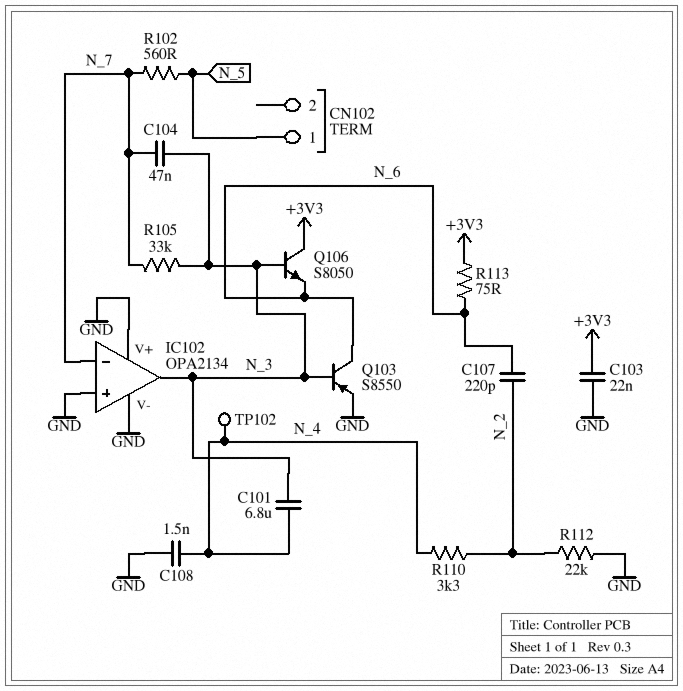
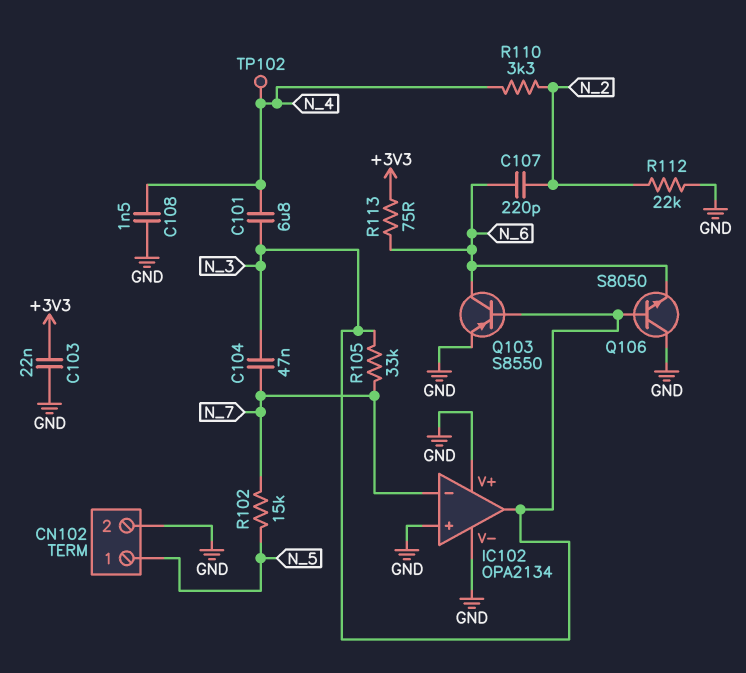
CN102 pin 2: none -> GND
Q106: NPN S8050 (B N_3, C +3V3, E N_6) -> NPN S8050 (B N_3, C GND, E N_6)
R102: 560 (N_5, N_7) -> 15k (N_5, N_7)

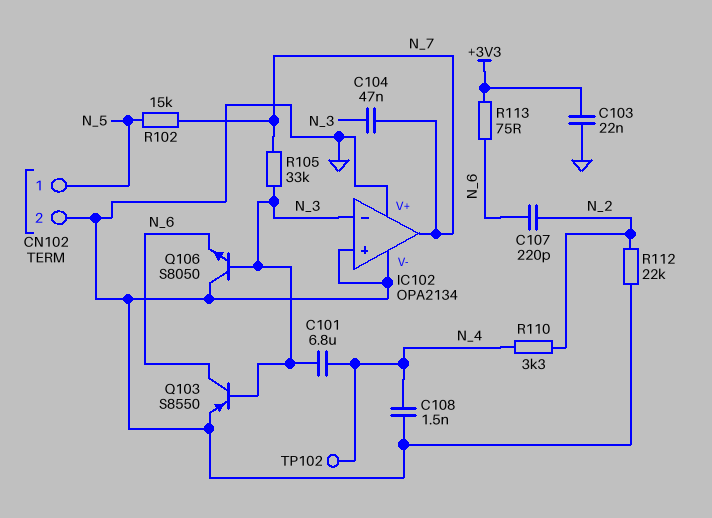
IC102 pin in-: N_7 -> N_3
IC102 pin out: N_3 -> N_7

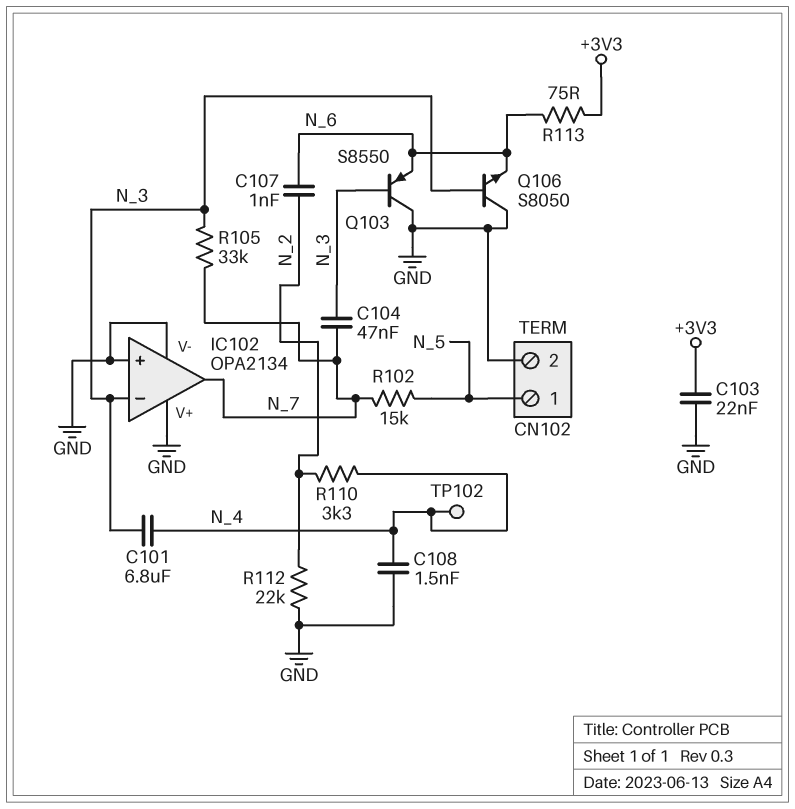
C107: 220pF (N_2, N_6) -> 1nF (N_2, N_6)
Q103: PNP S8550 (B N_3, C N_6, E GND) -> PNP S8550 (B N_3, C GND, E N_6)

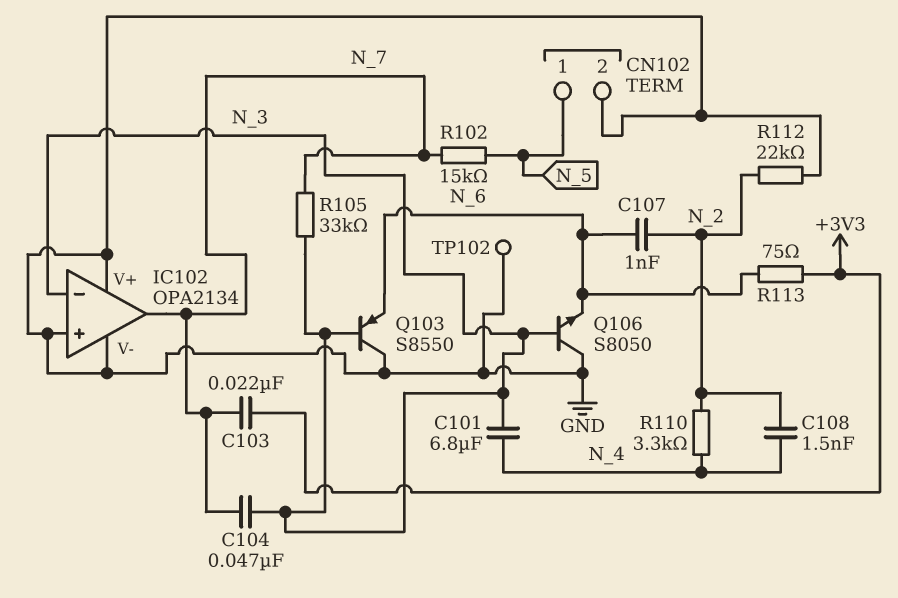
C103: 22nF (+3V3, GND) -> 22nF (+3V3, N_7)
C108: 1.5nF (GND, N_4) -> 1.5nF (N_2, N_4)
TP102: test point (N_4) -> test point (GND)

